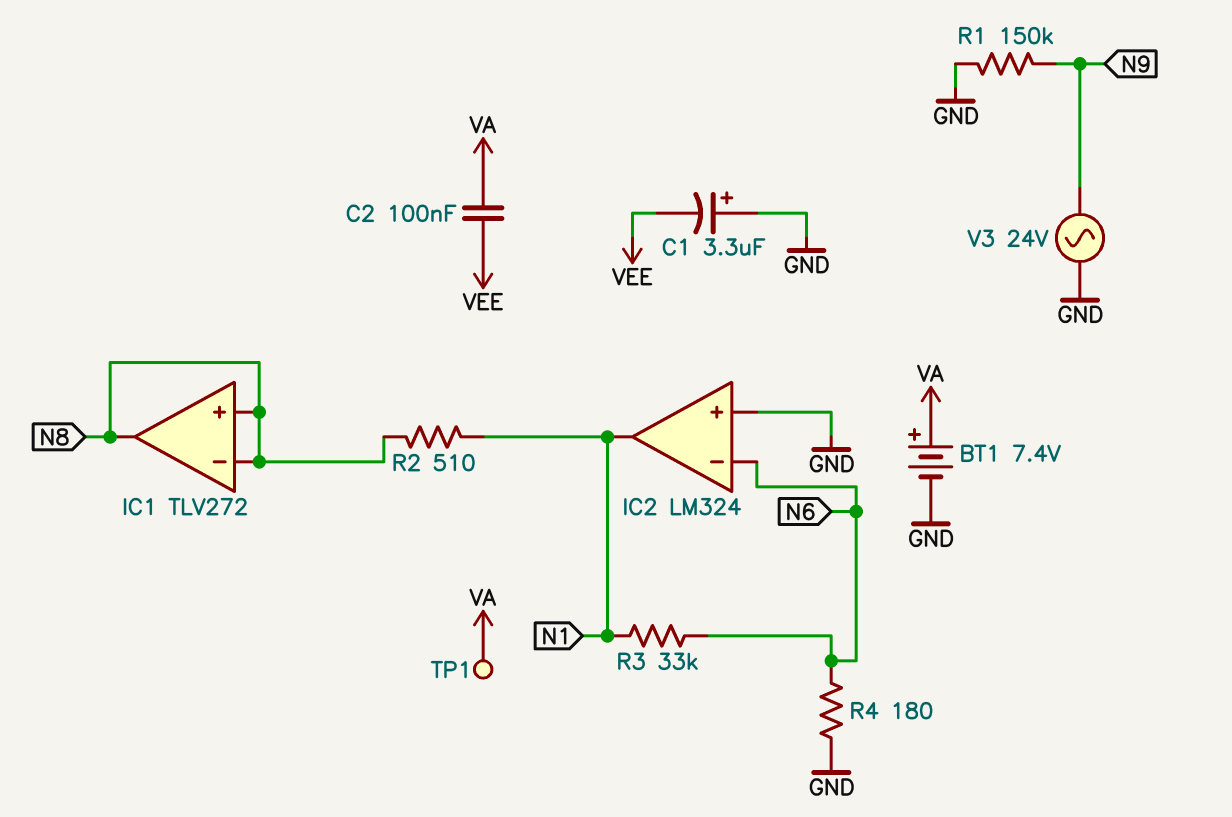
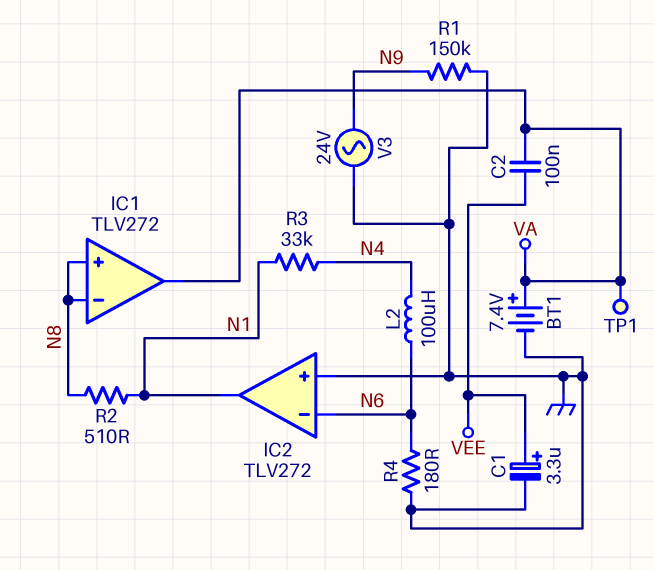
C1: 3.3uF (plus GND, minus VEE) -> 3.3uF (plus VEE, minus GND)
IC1 pin out: N8 -> VA
IC2: LM324 -> TLV272
L2: none -> 100uH (N4, N6)
R3: 33k (N1, N6) -> 33k (N1, N4)

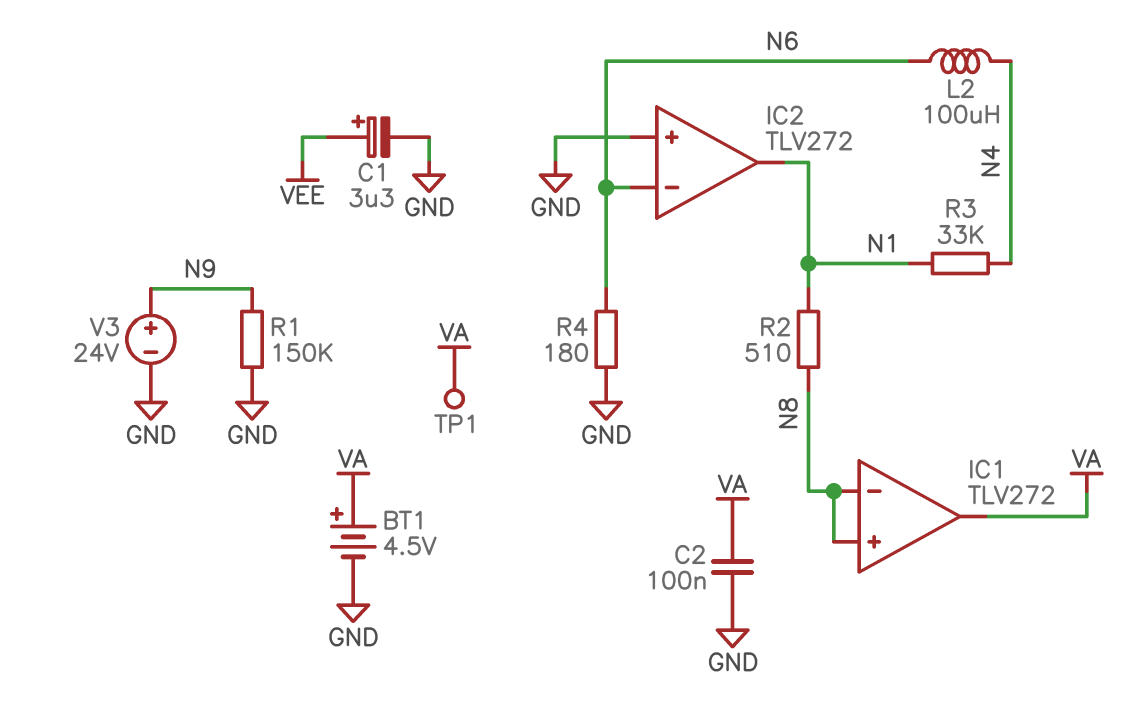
BT1: 7.4V (plus VA, minus GND) -> 4.5V (plus VA, minus GND)
C2: 100nF (VA, VEE) -> 100nF (GND, VA)
V3: AC 24V (GND, N9) -> 24V (plus N9, minus GND)

